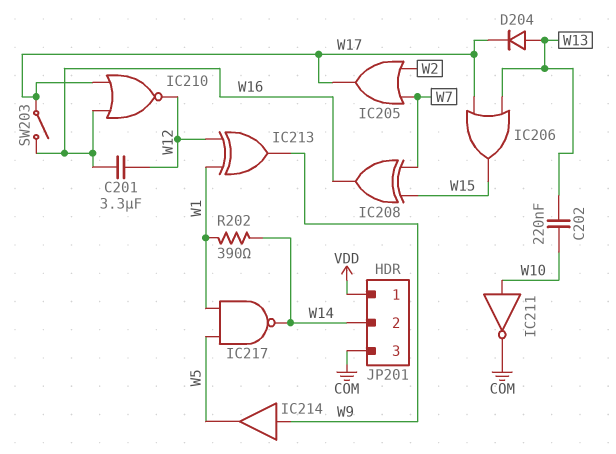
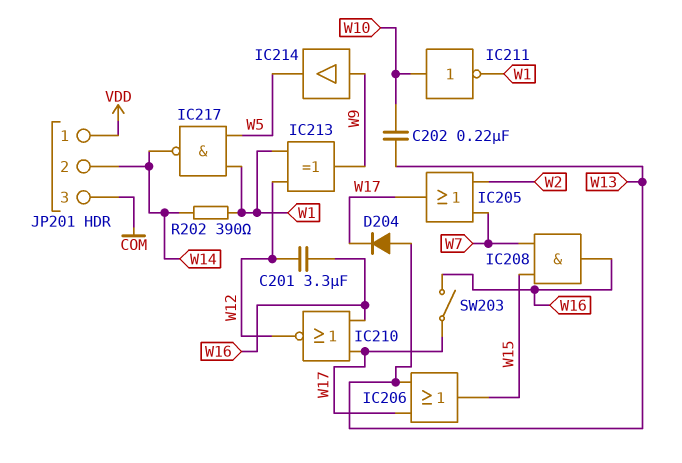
IC208: XOR (in W7, in W15, out W16) -> AND (in W7, in W15, out W16)
IC211: NOT (in W10, out COM) -> NOT (in W10, out W1)

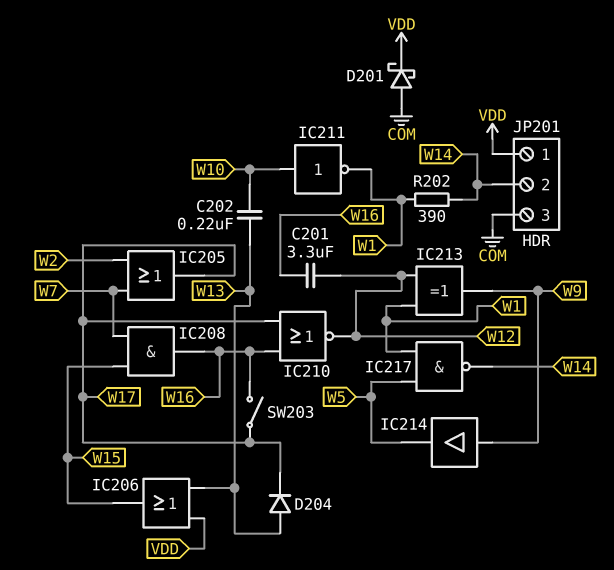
D201: none -> schottky (A COM, K VDD)
IC206: OR (in W13, in W17, out W15) -> OR (in VDD, in W13, out W15)

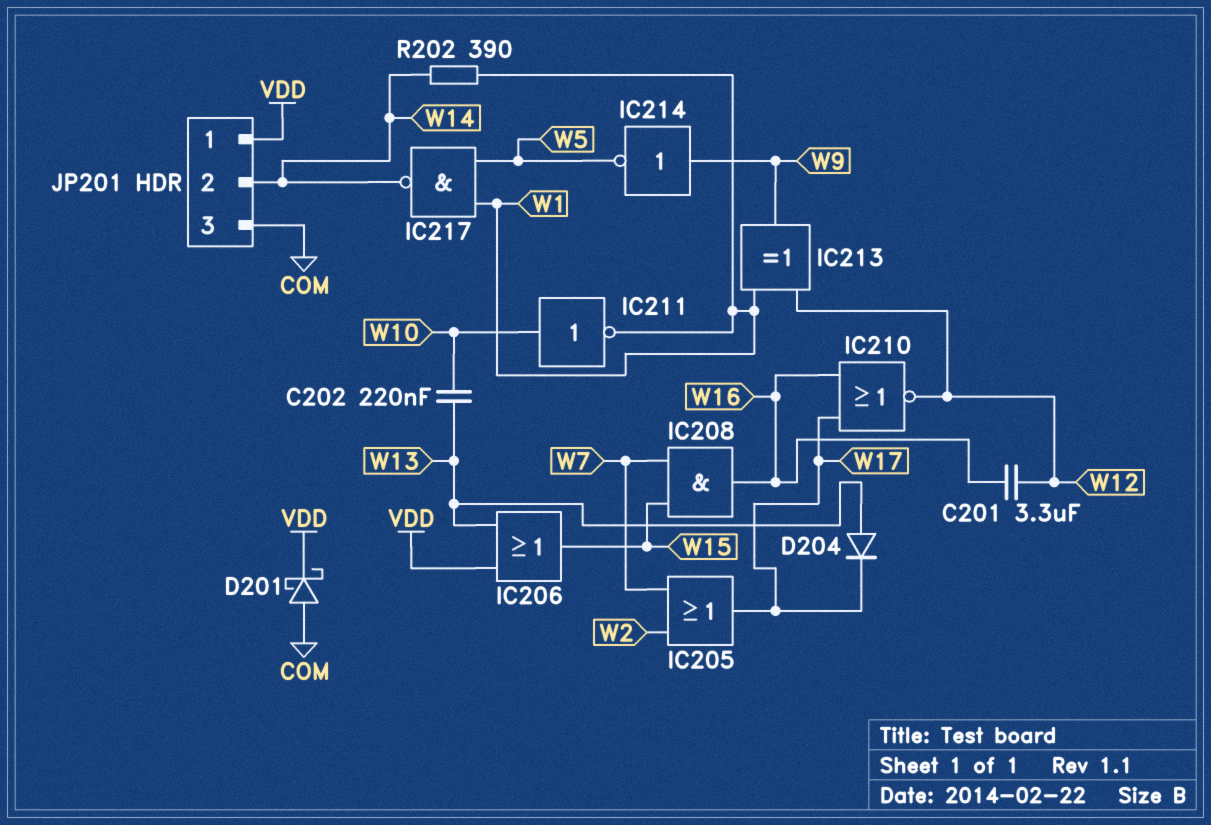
IC214: buffer (in W9, out W5) -> NOT (in W9, out W5)
SW203: switch (W16, W17) -> none

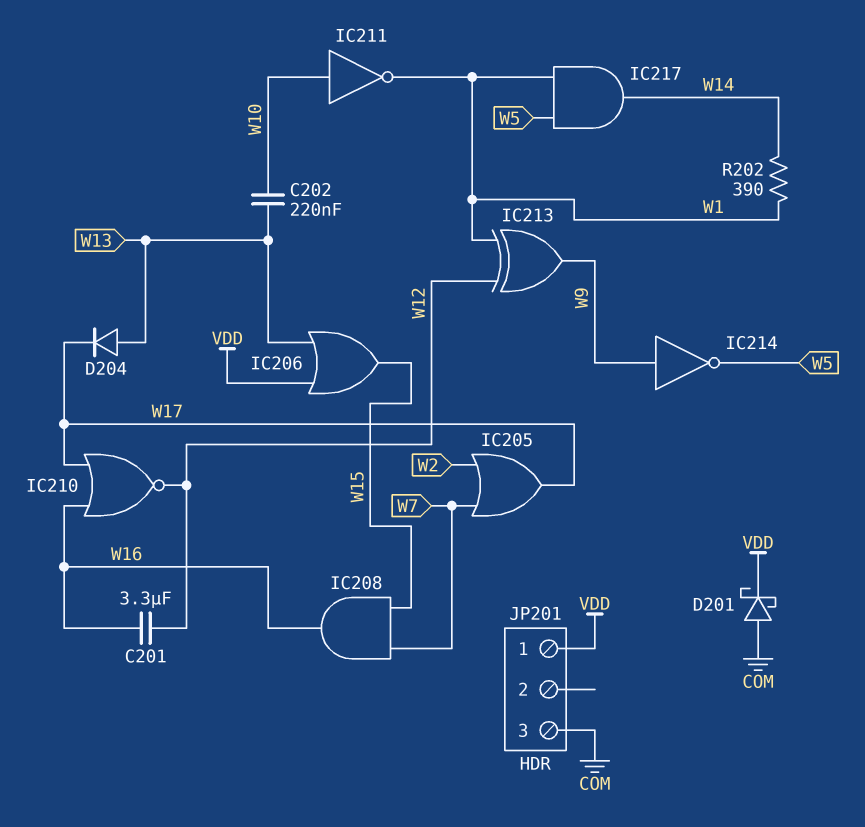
IC217: NAND (in W1, in W5, out W14) -> AND (in W1, in W5, out W14)
JP201 pin 2: W14 -> none

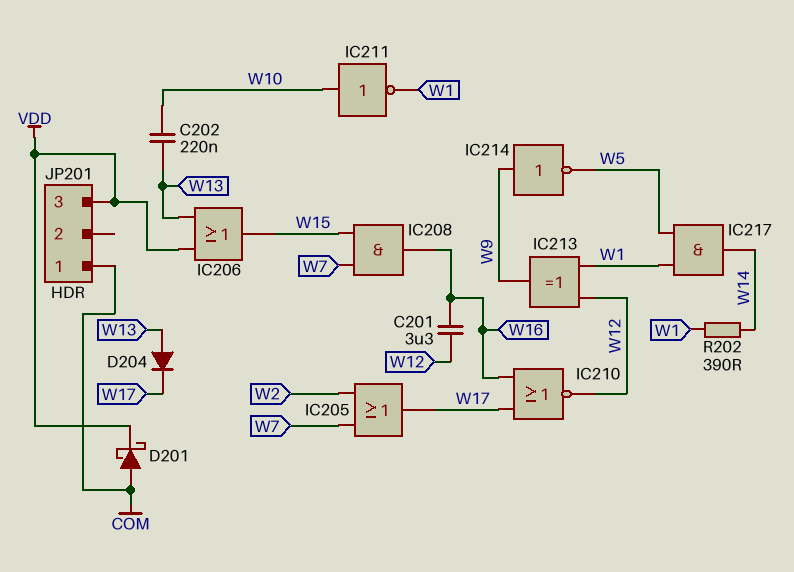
JP201 pin 1: VDD -> COM
JP201 pin 3: COM -> VDD

